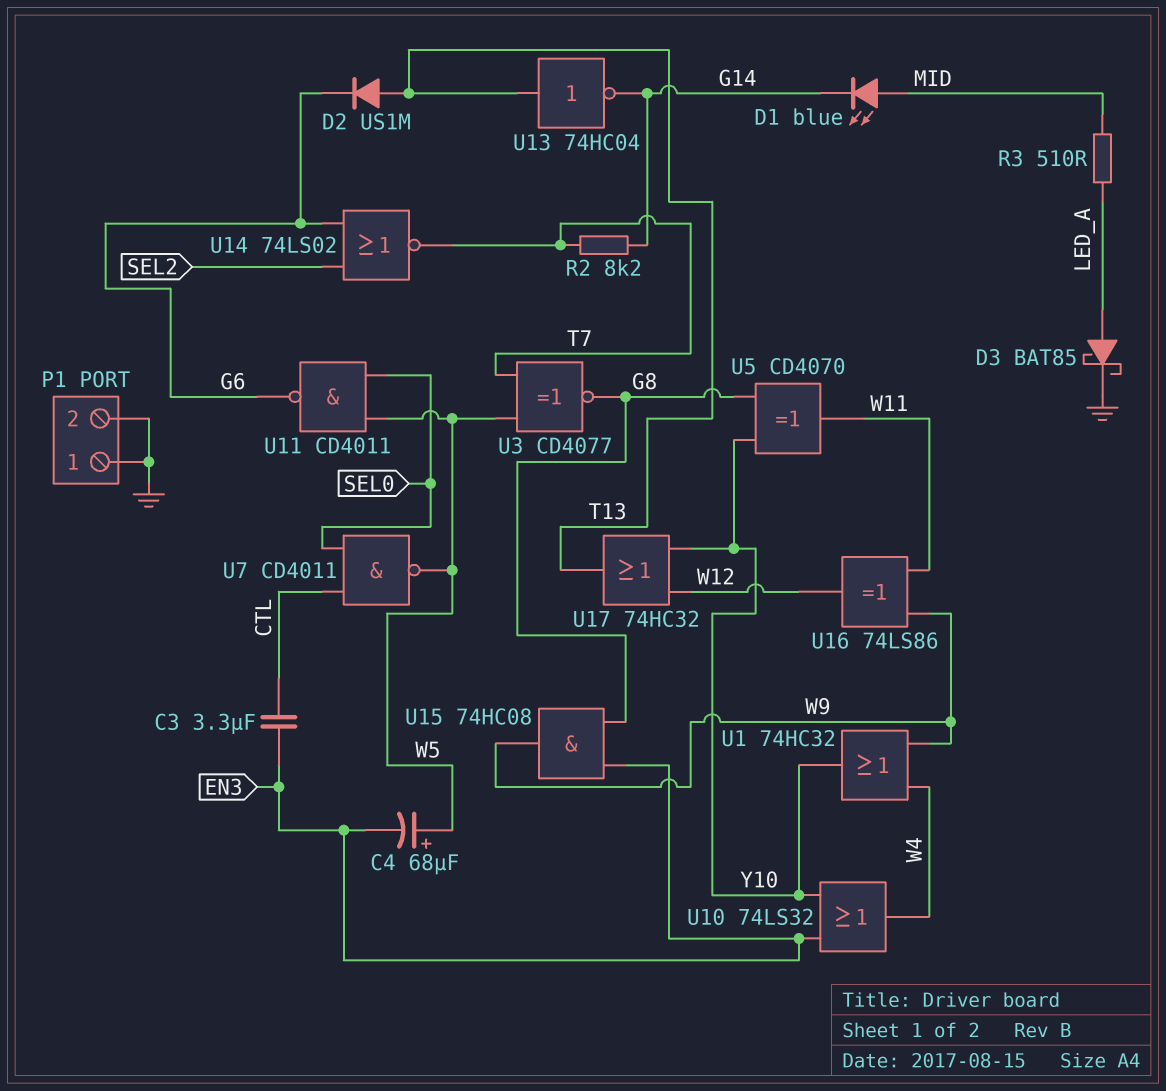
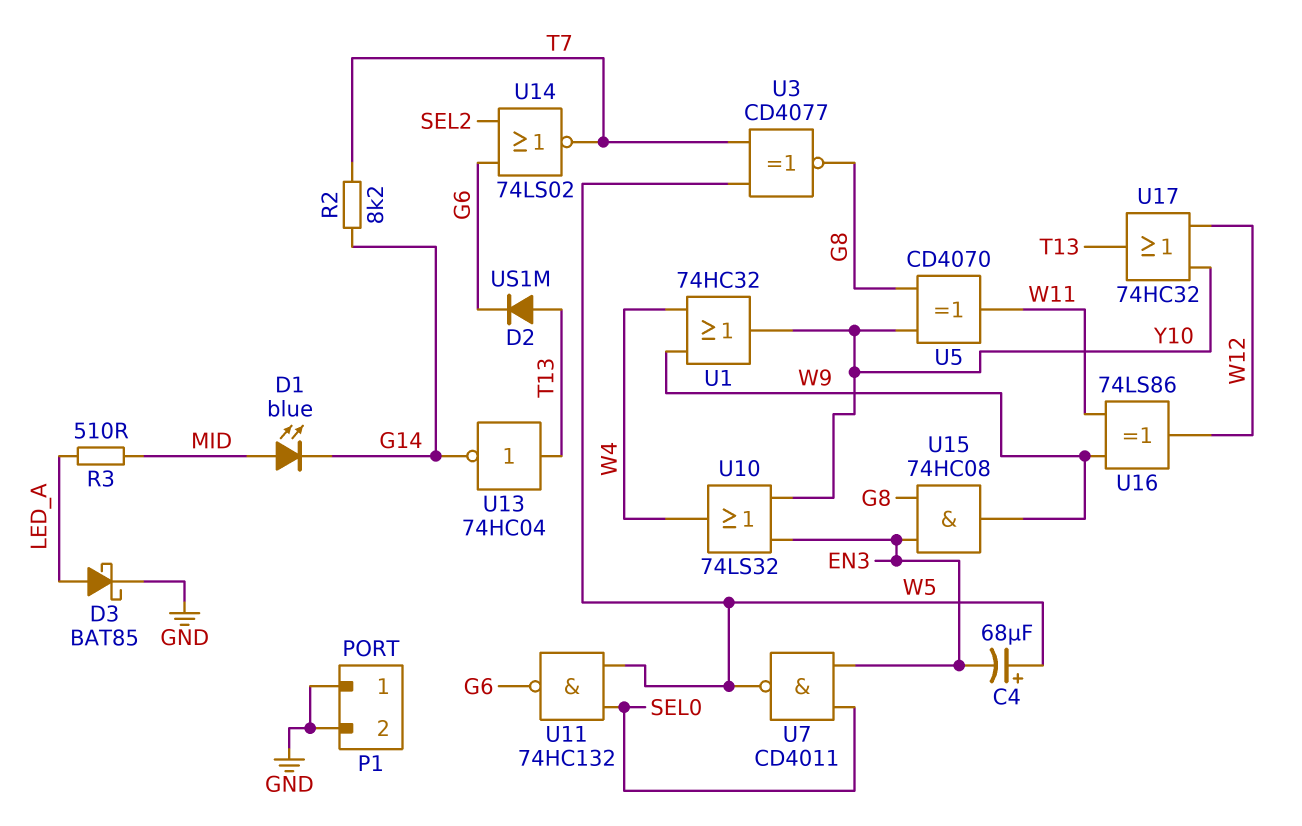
C3: 3.3uF (CTL, EN3) -> none
U7: NAND CD4011 (in CTL, in SEL0, out W5) -> NAND CD4011 (in EN3, in SEL0, out W5)
U11: NAND CD4011 (in SEL0, in W5, out G6) -> NAND 74HC132 (in SEL0, in W5, out G6)

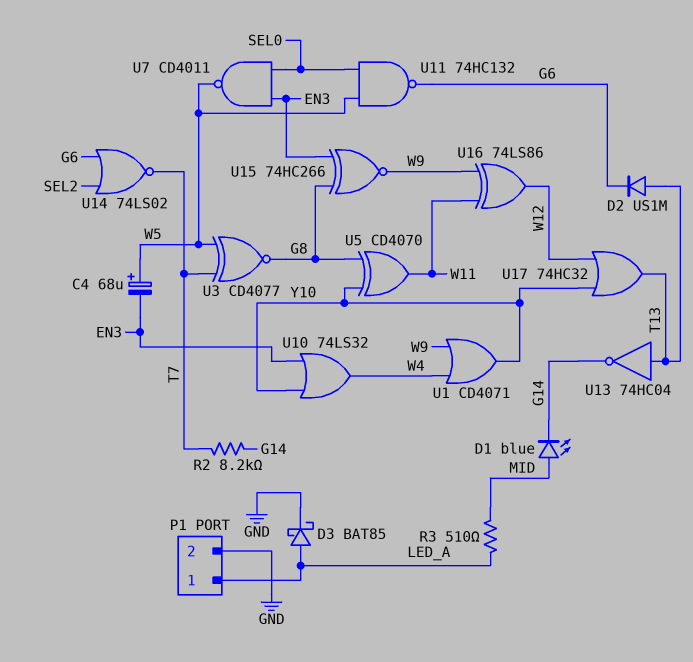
P1 pin 1: GND -> LED_A
U1: OR 74HC32 (in W4, in W9, out Y10) -> OR CD4071 (in W4, in W9, out Y10)
U15: AND 74HC08 (in EN3, in G8, out W9) -> XNOR 74HC266 (in EN3, in G8, out W9)

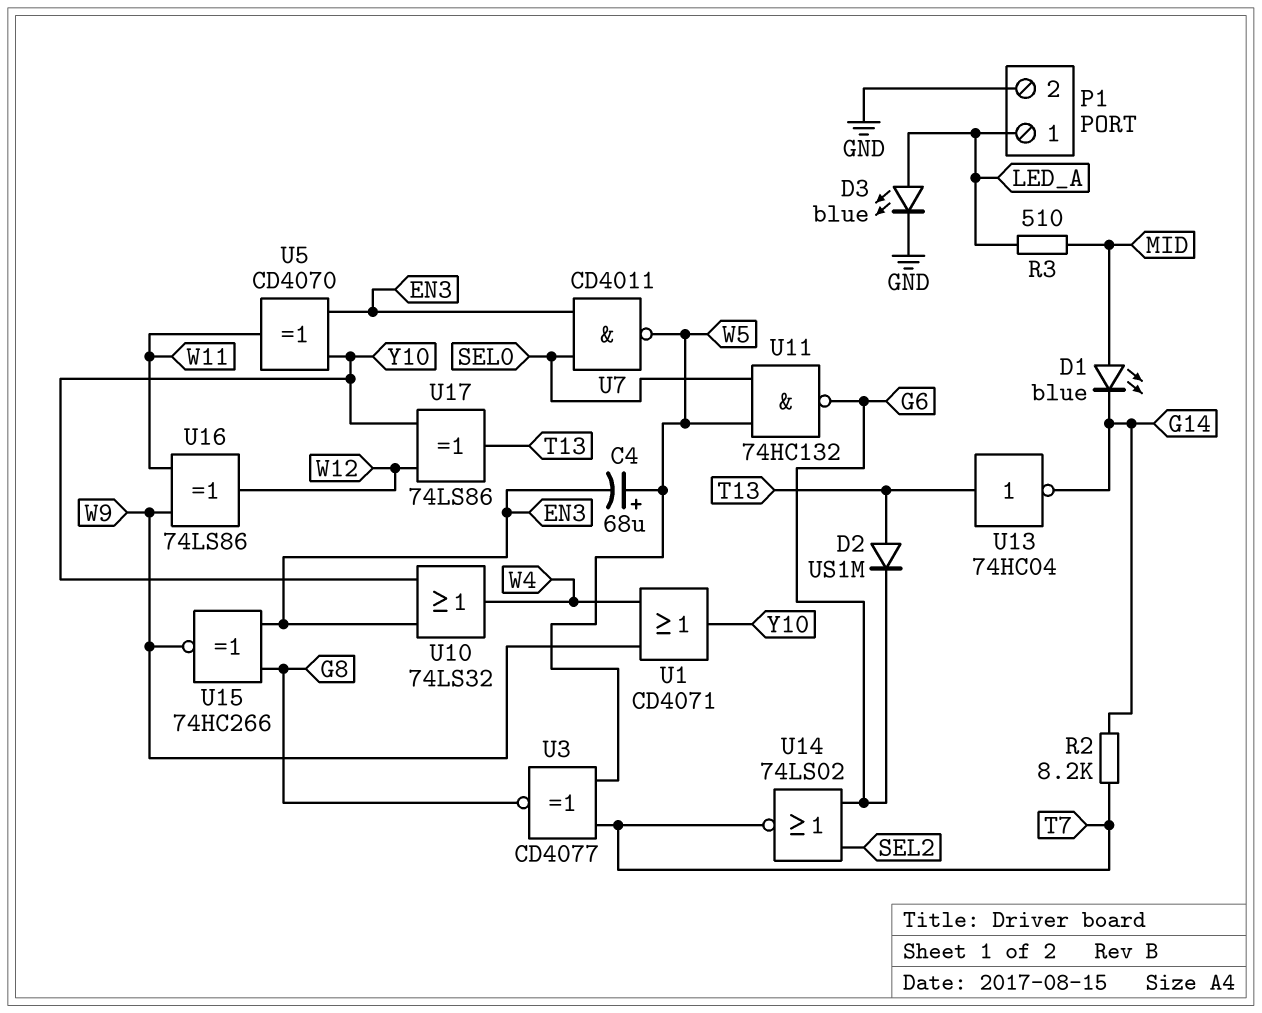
D3: schottky BAT85 (A LED_A, K GND) -> LED blue (A LED_A, K GND)
U5: XOR CD4070 (in G8, in Y10, out W11) -> XOR CD4070 (in EN3, in Y10, out W11)
U17: OR 74HC32 (in W12, in Y10, out T13) -> XOR 74LS86 (in W12, in Y10, out T13)

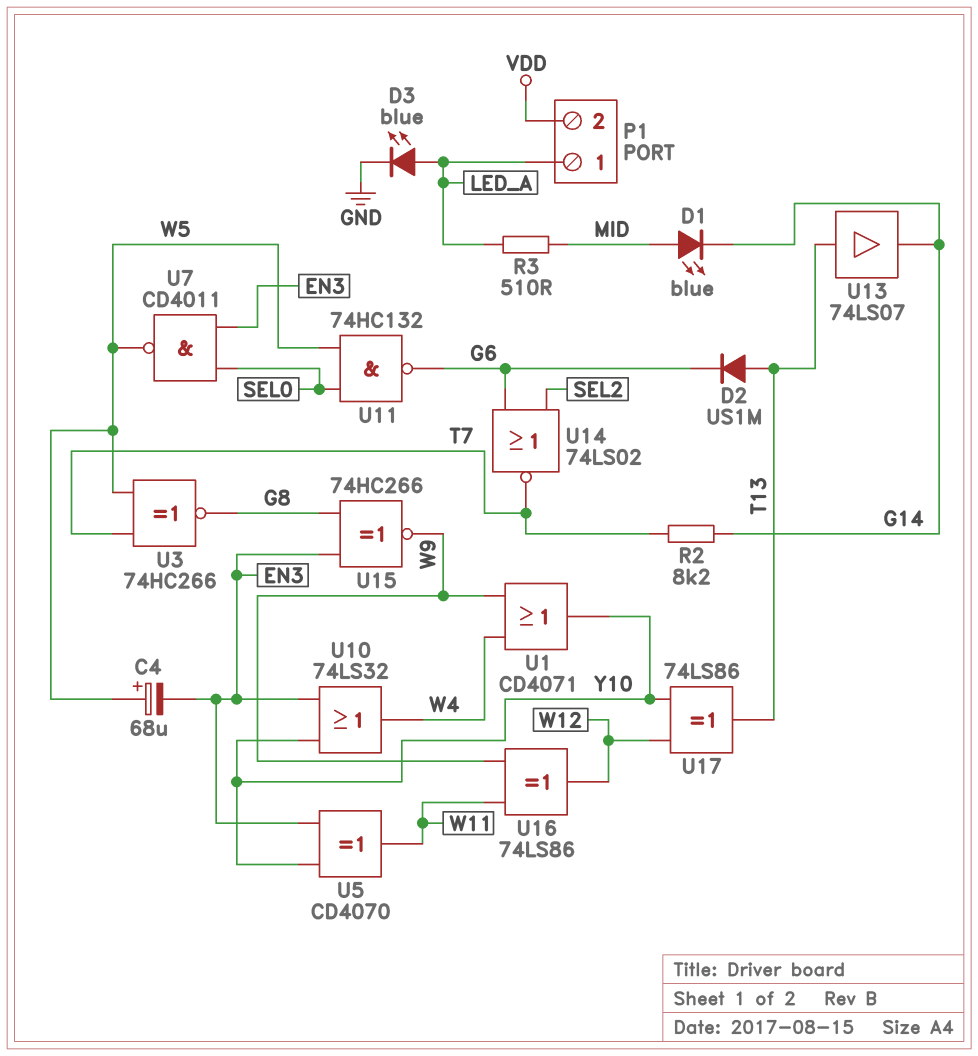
P1 pin 2: GND -> VDD
U3: XNOR CD4077 (in T7, in W5, out G8) -> XNOR 74HC266 (in T7, in W5, out G8)
U13: NOT 74HC04 (in T13, out G14) -> buffer 74LS07 (in T13, out G14)

